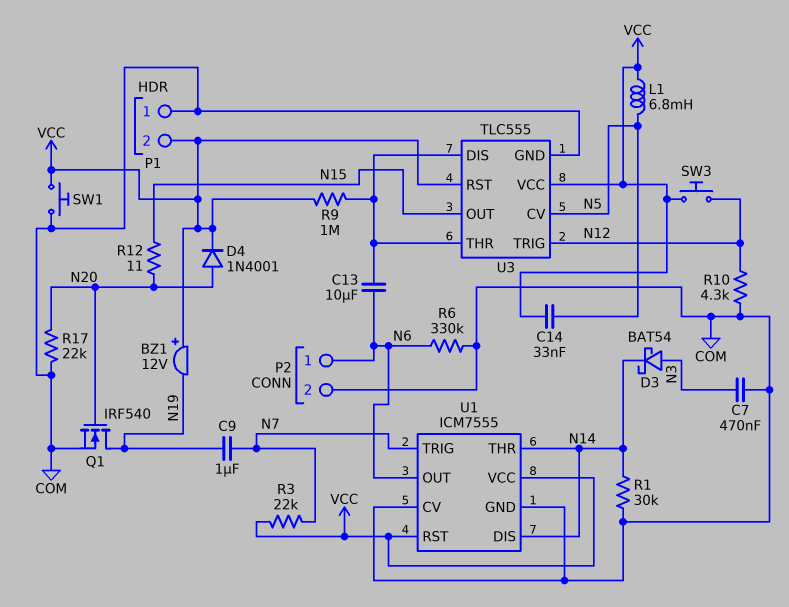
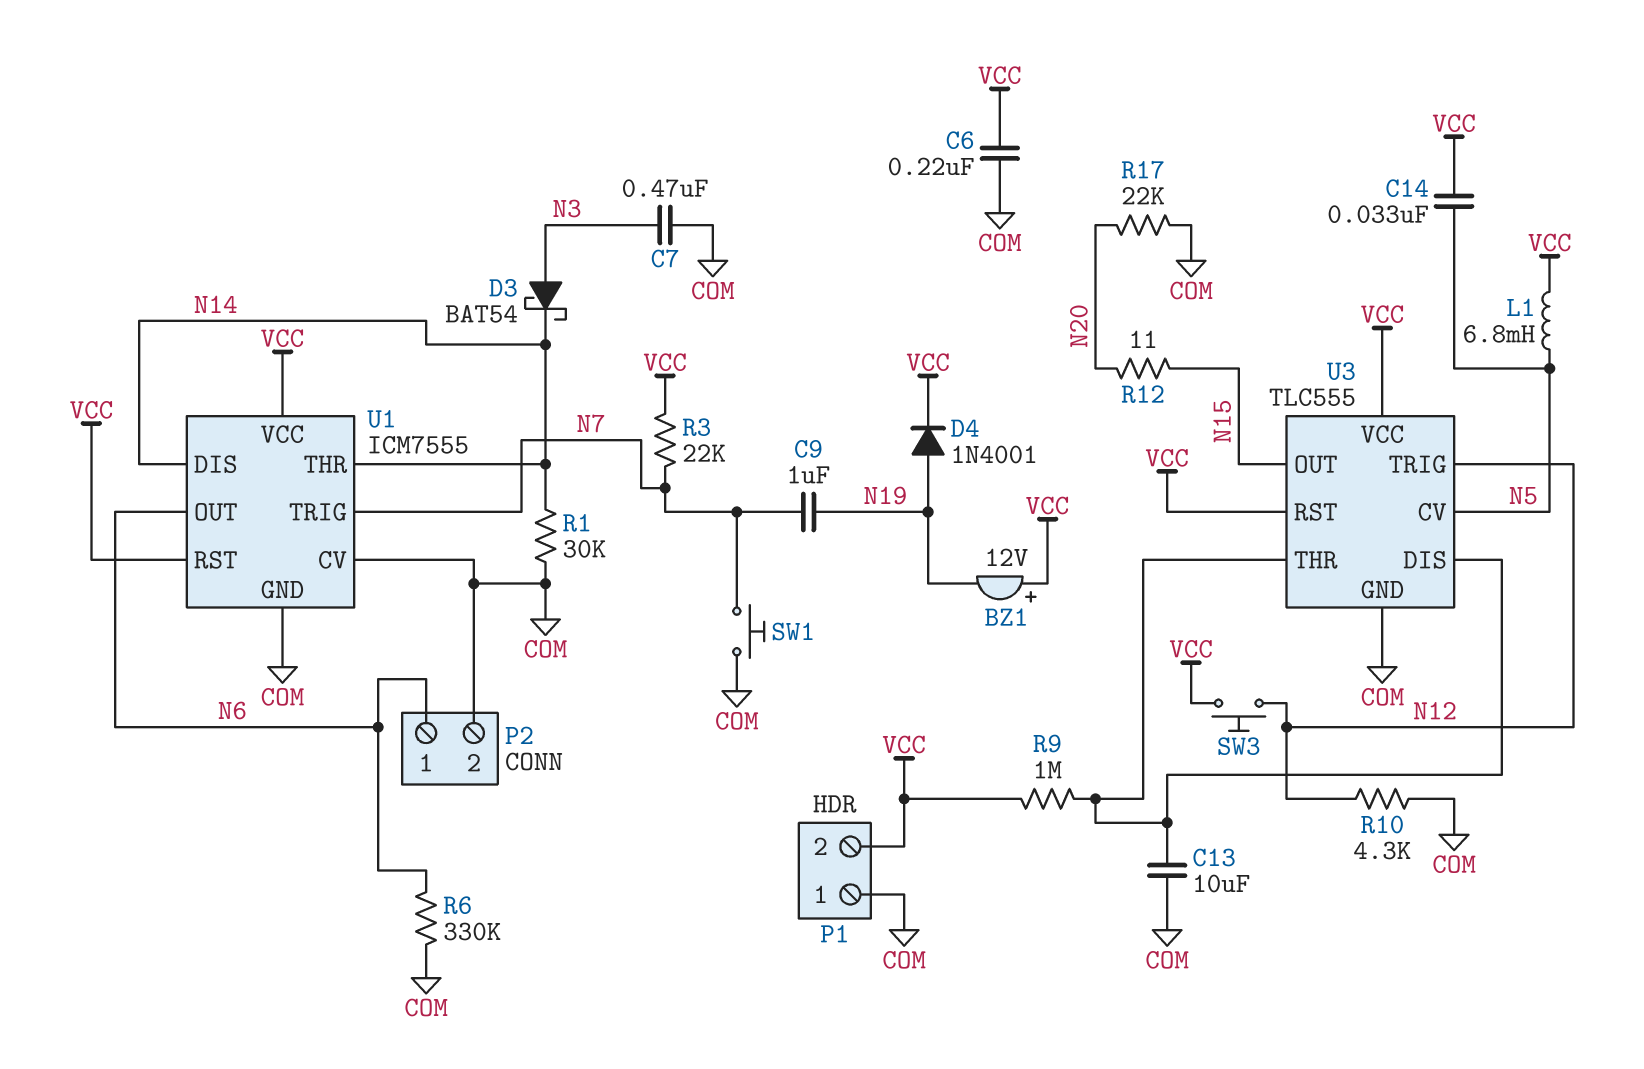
C6: none -> 220nF (COM, VCC)
C13: 10uF (N6, U3/DIS) -> 10uF (COM, U3/DIS)
D4: diode 1N4001 (A N20, K VCC) -> diode 1N4001 (A N19, K VCC)
Q1: NMOS IRF540 (G N20, D N19, S COM) -> none
SW1: button (COM, VCC) -> button (COM, N7)

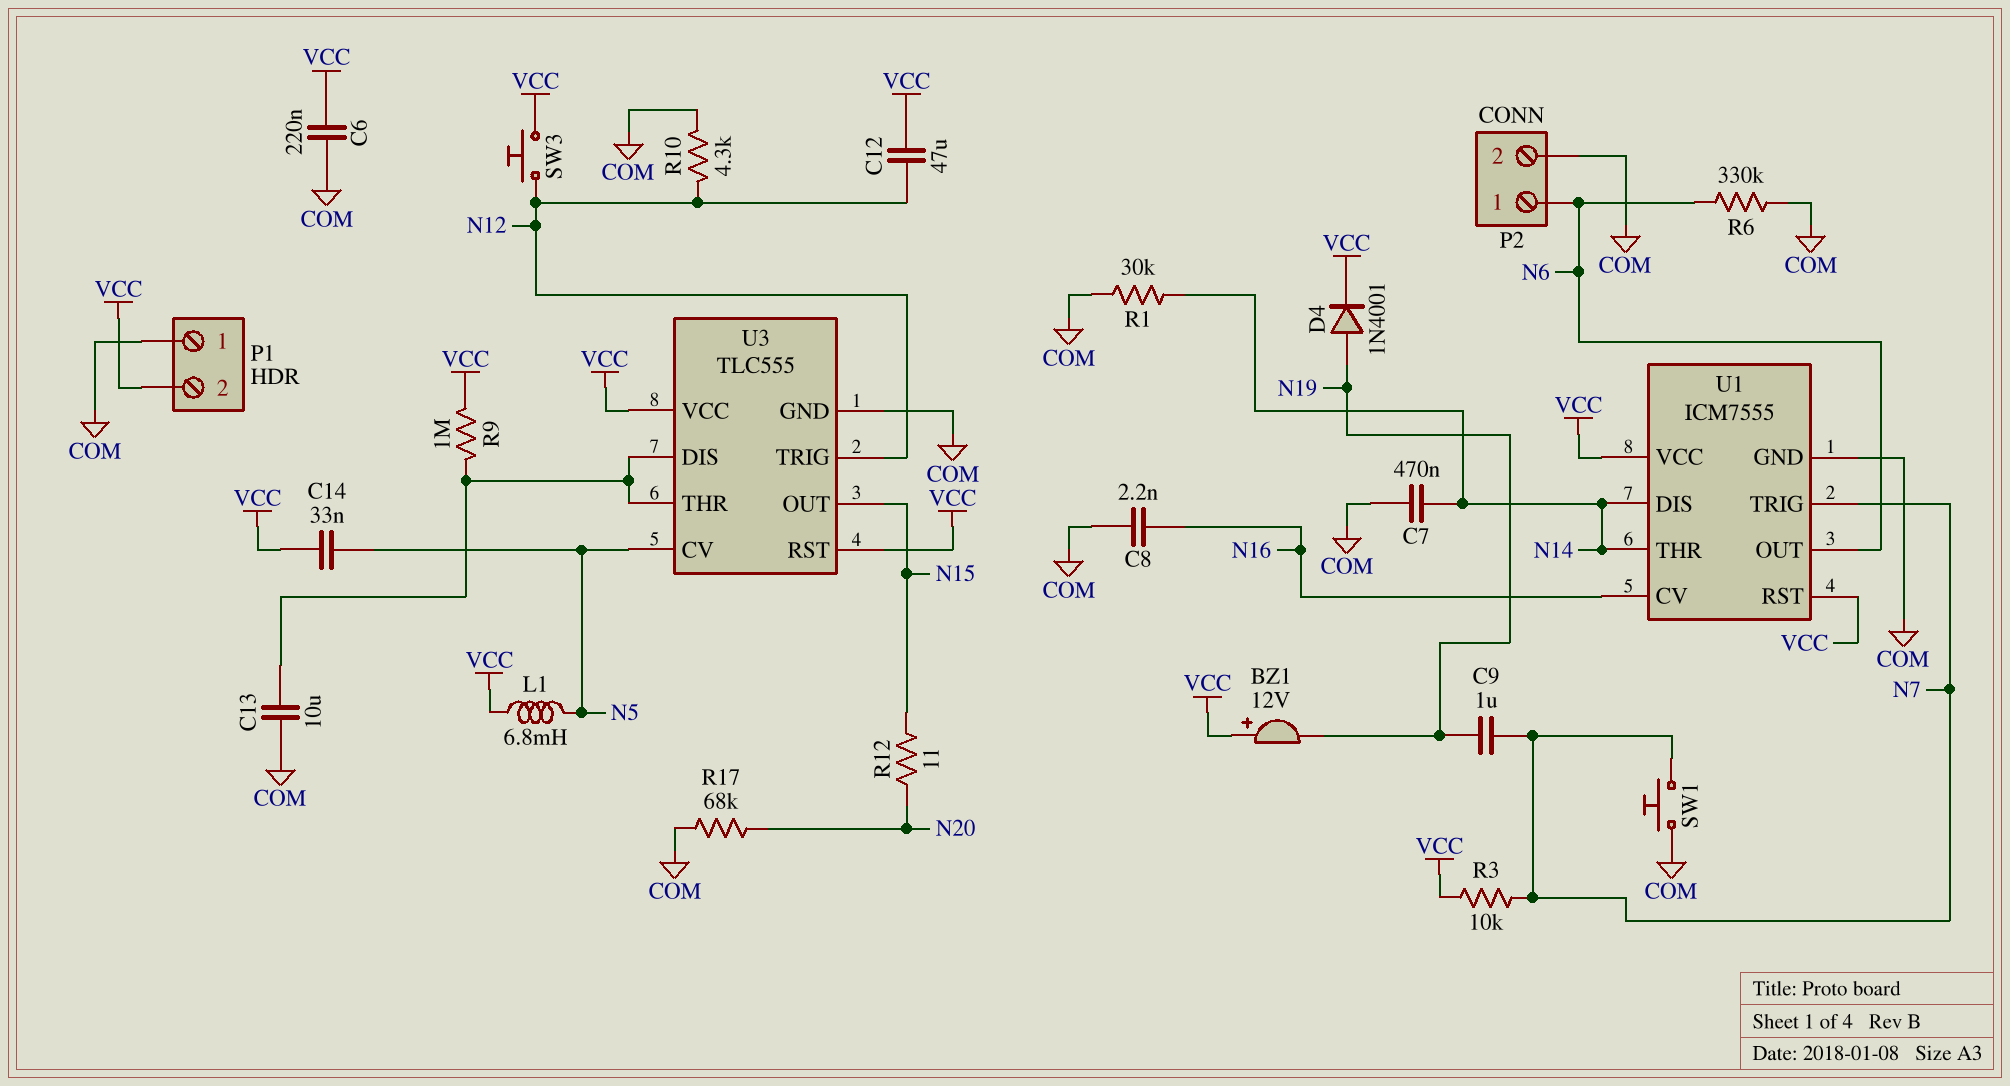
C7: 470nF (COM, N3) -> 470nF (COM, N14)
C8: none -> 2.2nF (COM, N16)
C12: none -> 47uF (N12, VCC)
D3: schottky BAT54 (A N3, K N14) -> none
R3: 22k (N7, VCC) -> 10k (N7, VCC)
R17: 22k (COM, N20) -> 68k (COM, N20)
U1 pin CV: COM -> N16

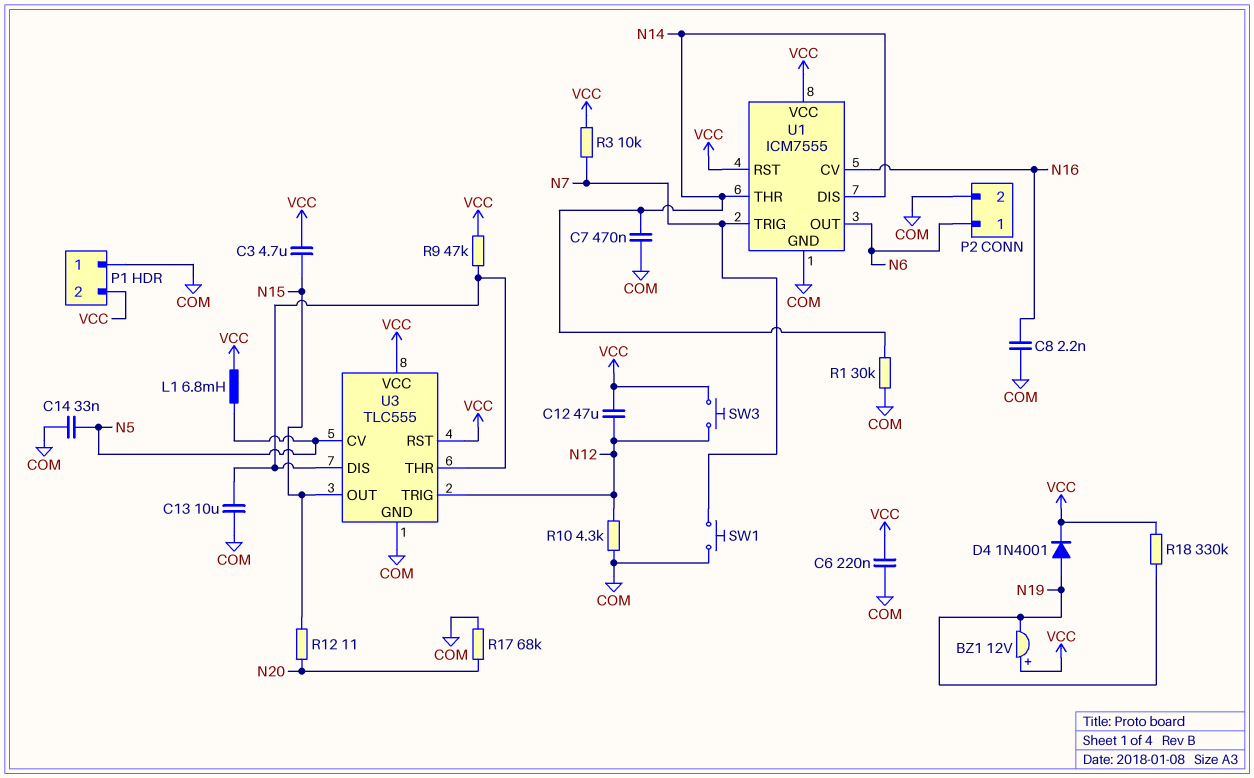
C3: none -> 4.7uF (N15, VCC)
C9: 1uF (N7, N19) -> none
C14: 33nF (N5, VCC) -> 33nF (COM, N5)
R6: 330k (COM, N6) -> none
R9: 1M (U3/DIS, VCC) -> 47k (U3/DIS, VCC)
R18: none -> 330k (N19, VCC)

